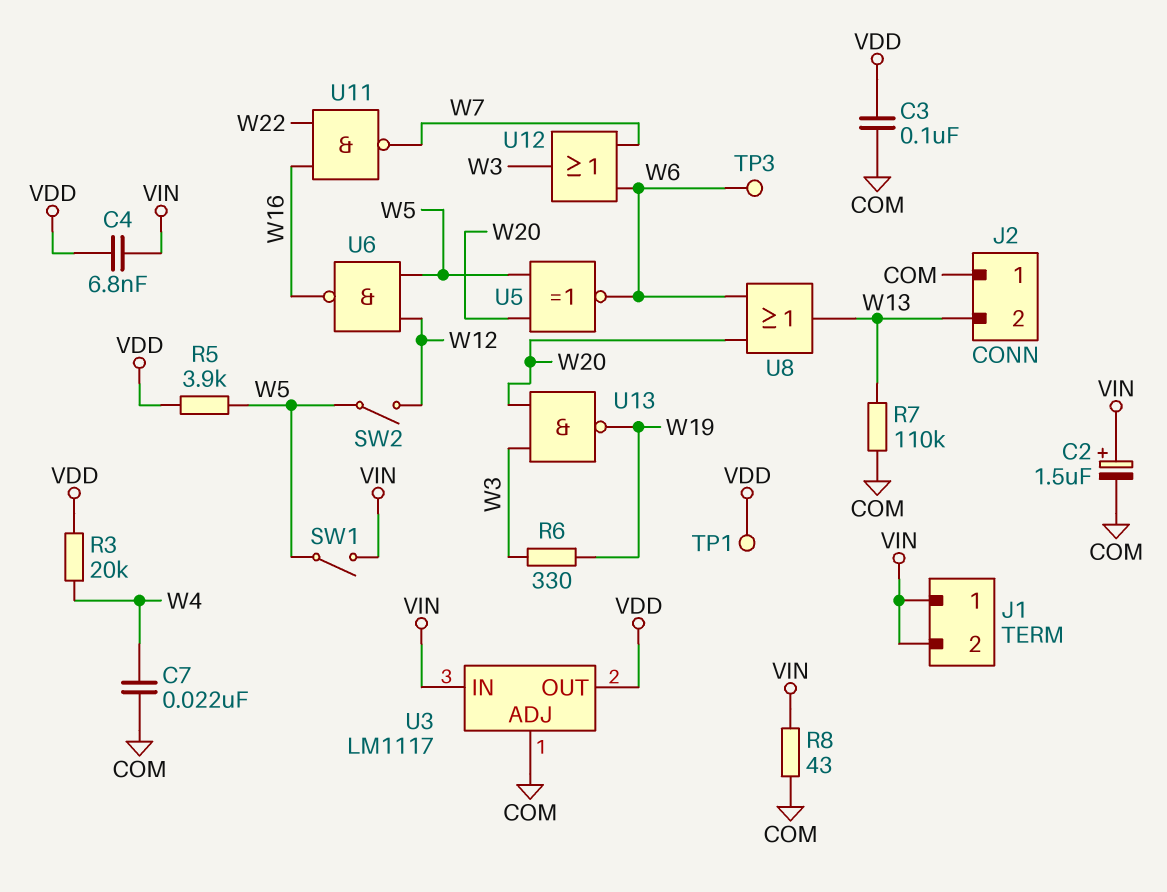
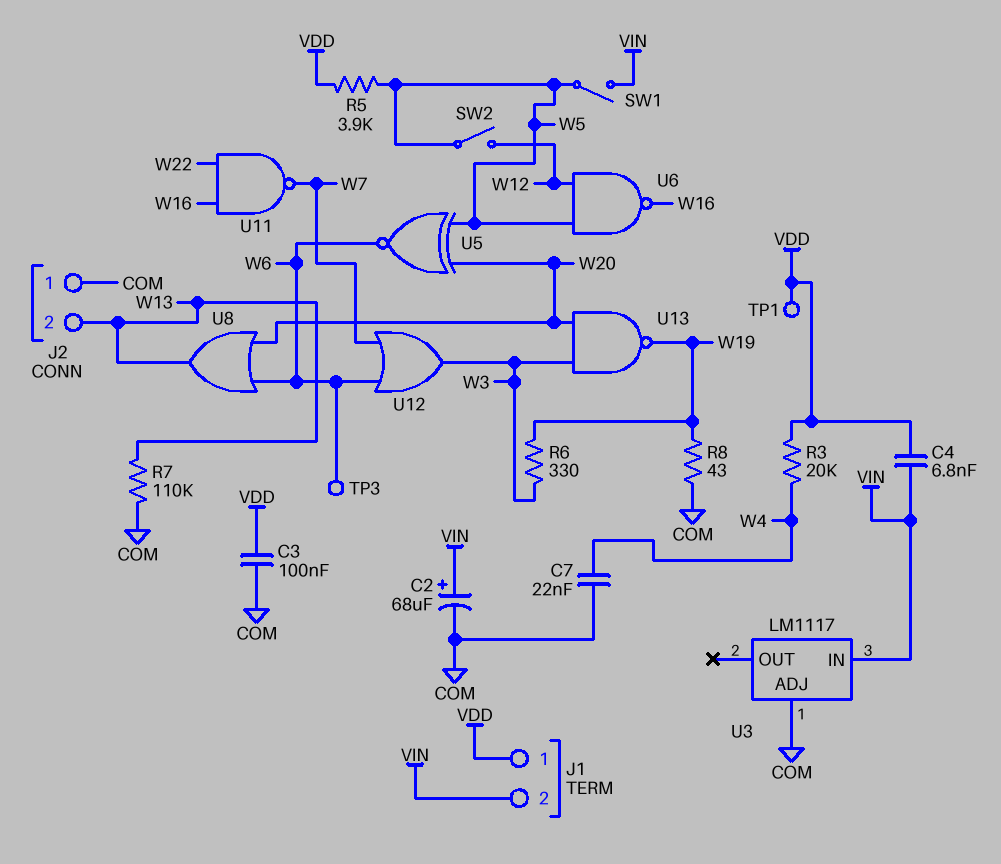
C2: 1.5uF (plus VIN, minus COM) -> 68uF (plus VIN, minus COM)
J1 pin 1: VIN -> VDD
R8: 43 (COM, VIN) -> 43 (COM, W19)
U3 pin OUT: VDD -> none

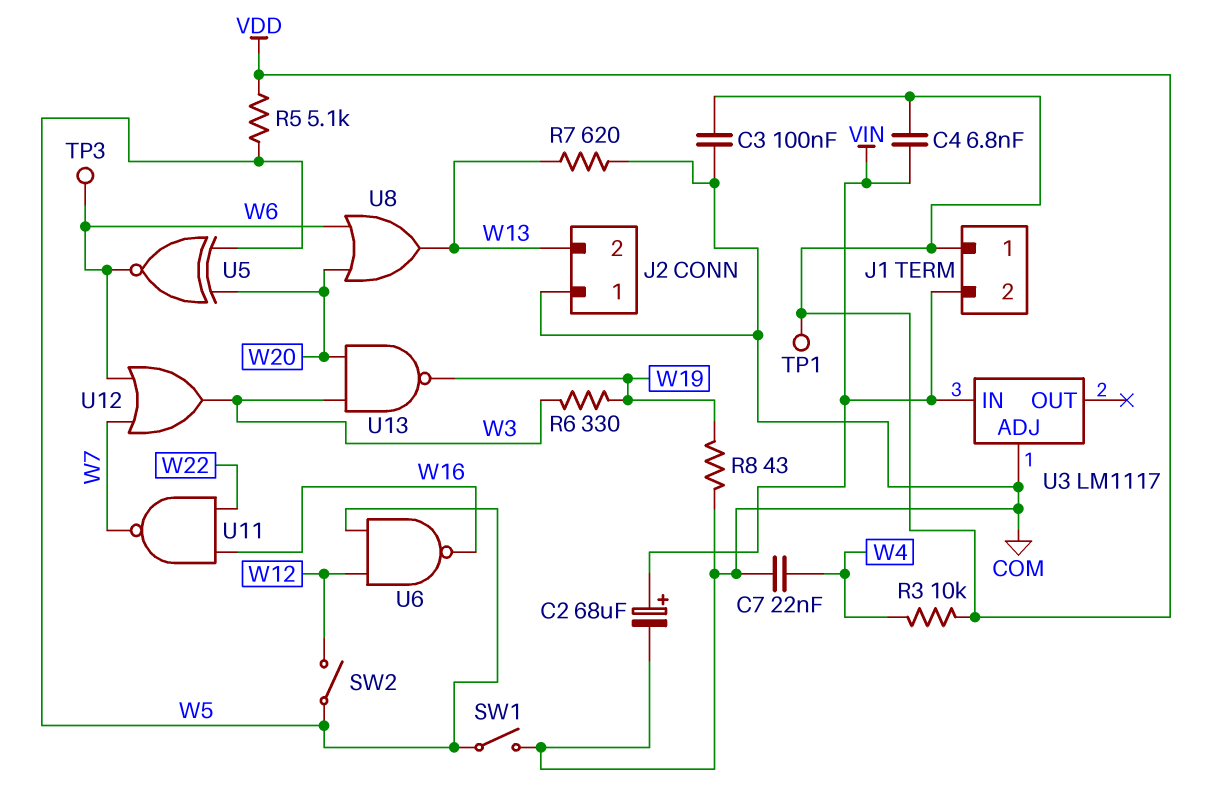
R3: 20k (VDD, W4) -> 10k (VDD, W4)
R5: 3.9k (VDD, W5) -> 5.1k (VDD, W5)
R7: 110k (COM, W13) -> 620 (COM, W13)
SW1: switch (VIN, W5) -> switch (COM, W5)

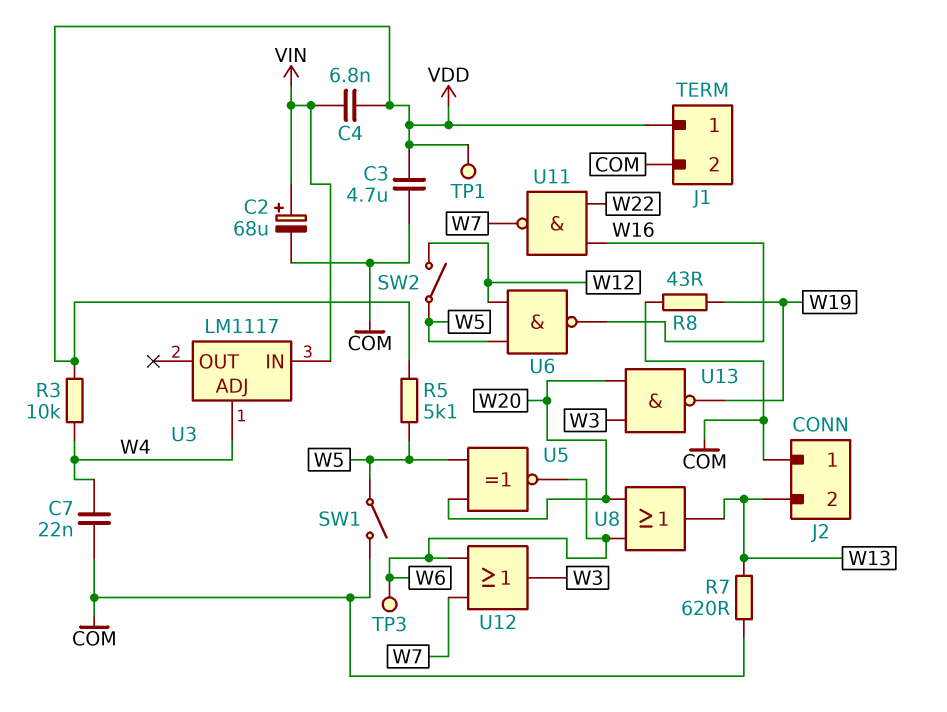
C3: 100nF (COM, VDD) -> 4.7uF (COM, VDD)
J1 pin 2: VIN -> COM
R6: 330 (W3, W19) -> none
U3 pin ADJ: COM -> W4

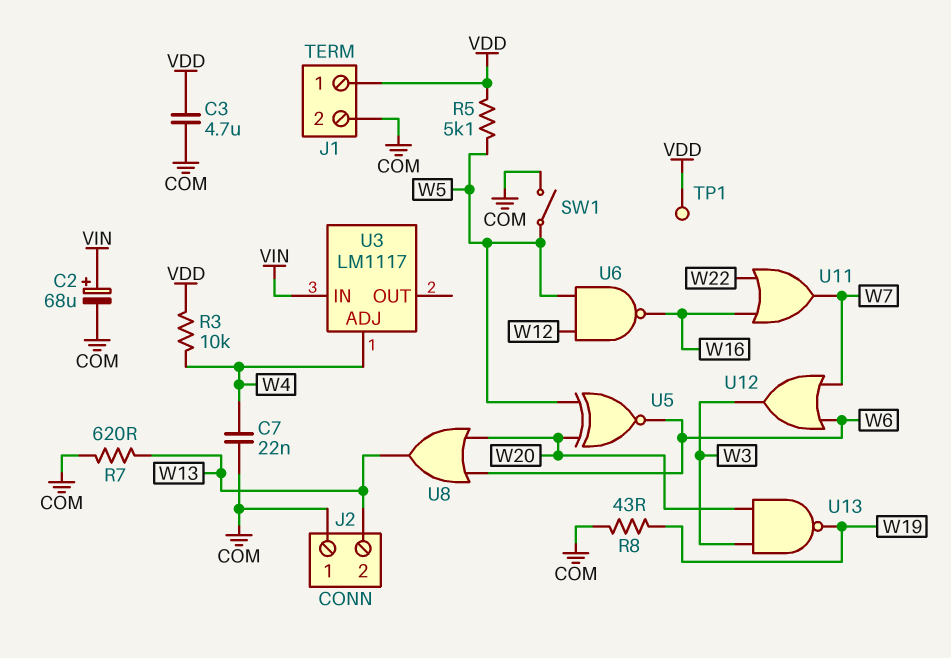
C4: 6.8nF (VDD, VIN) -> none
SW2: switch (W5, W12) -> none
TP3: test point (W6) -> none
U11: NAND (in W16, in W22, out W7) -> OR (in W16, in W22, out W7)

